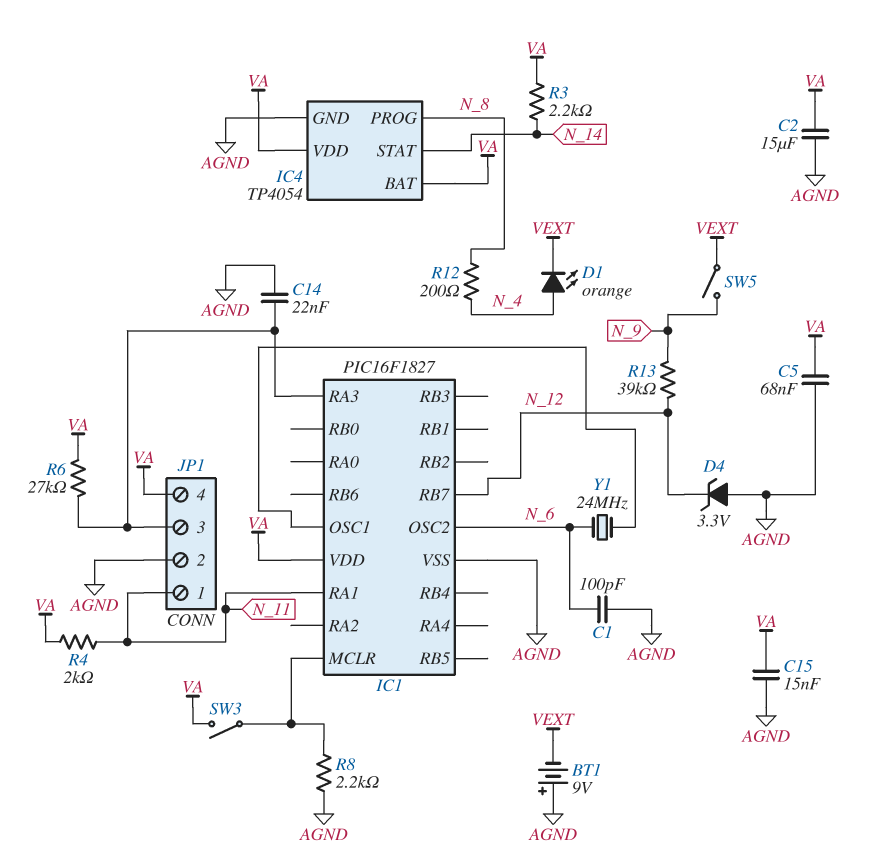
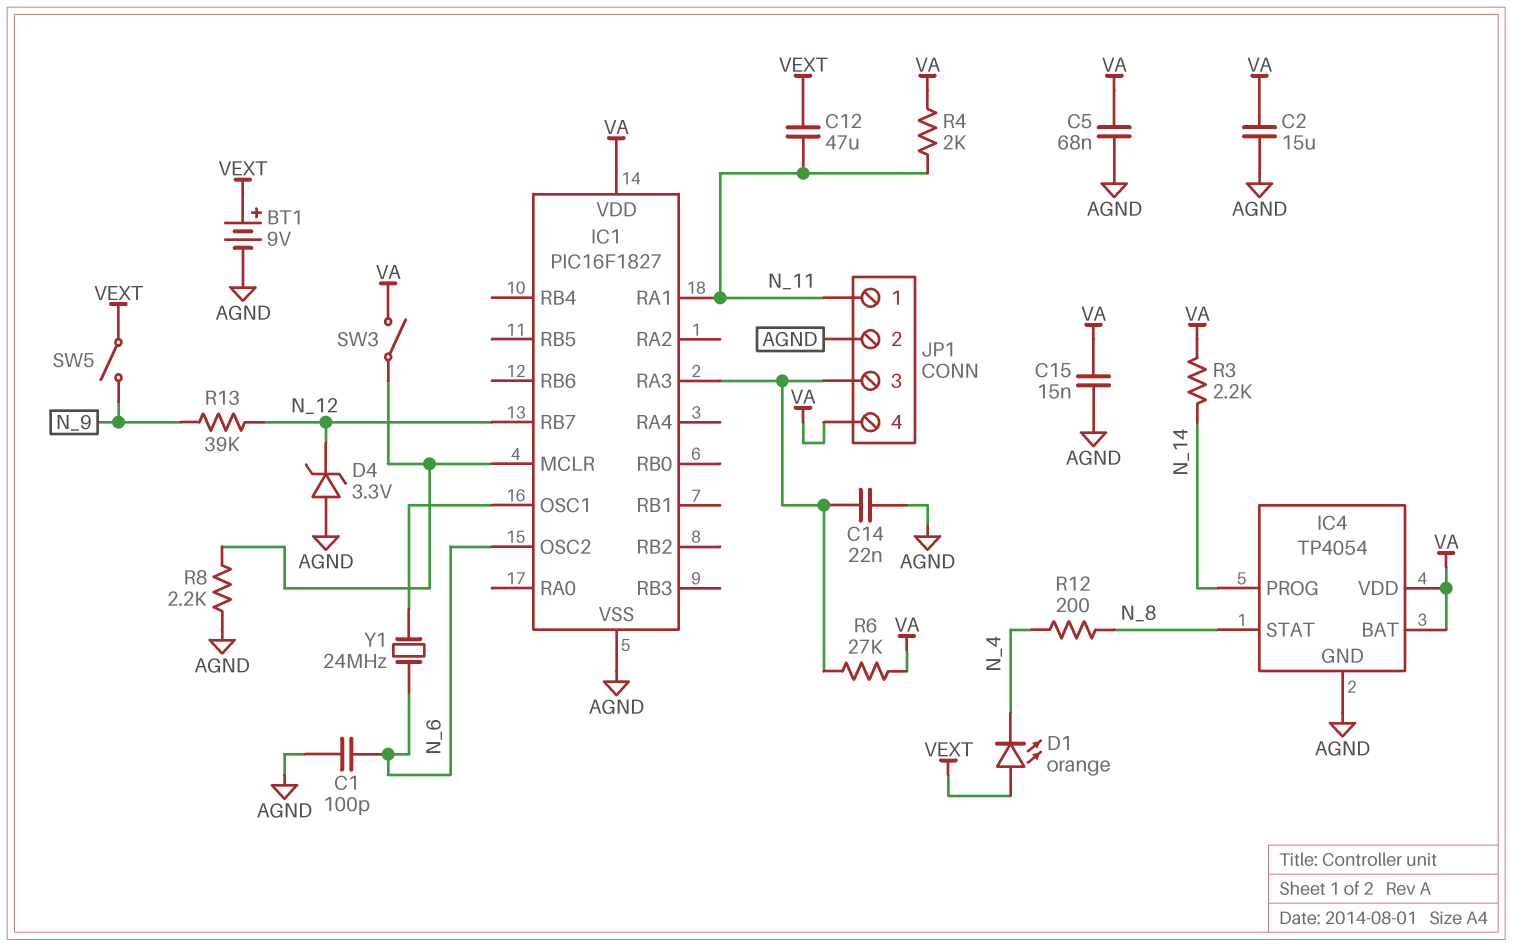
BT1: 9V (plus AGND, minus VEXT) -> 9V (plus VEXT, minus AGND)
C12: none -> 47uF (N_11, VEXT)
D1: LED orange (A N_4, K VEXT) -> LED orange (A VEXT, K N_4)
IC4 pin PROG: N_8 -> N_14
IC4 pin STAT: N_14 -> N_8

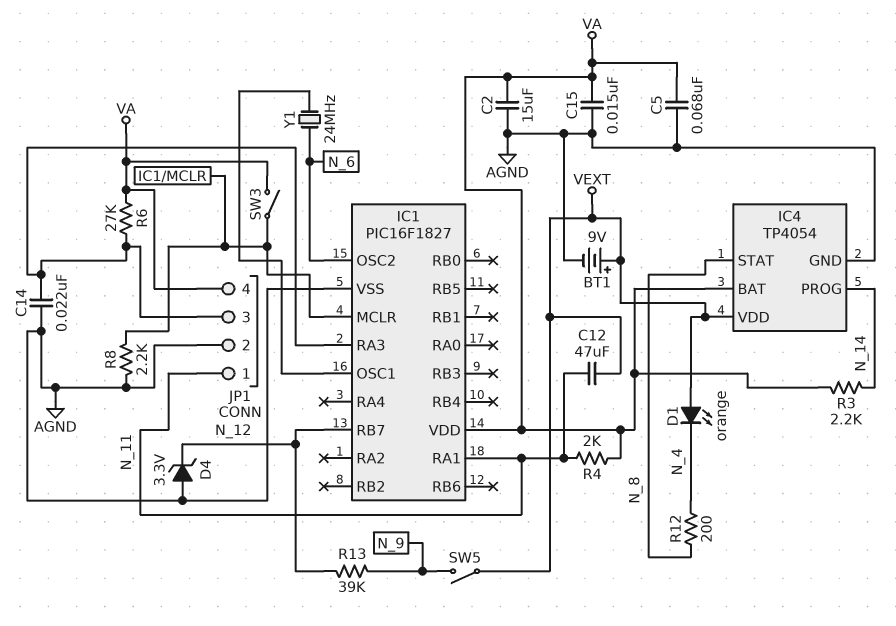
C1: 100pF (AGND, N_6) -> none
IC4 pin VDD: VA -> VEXT

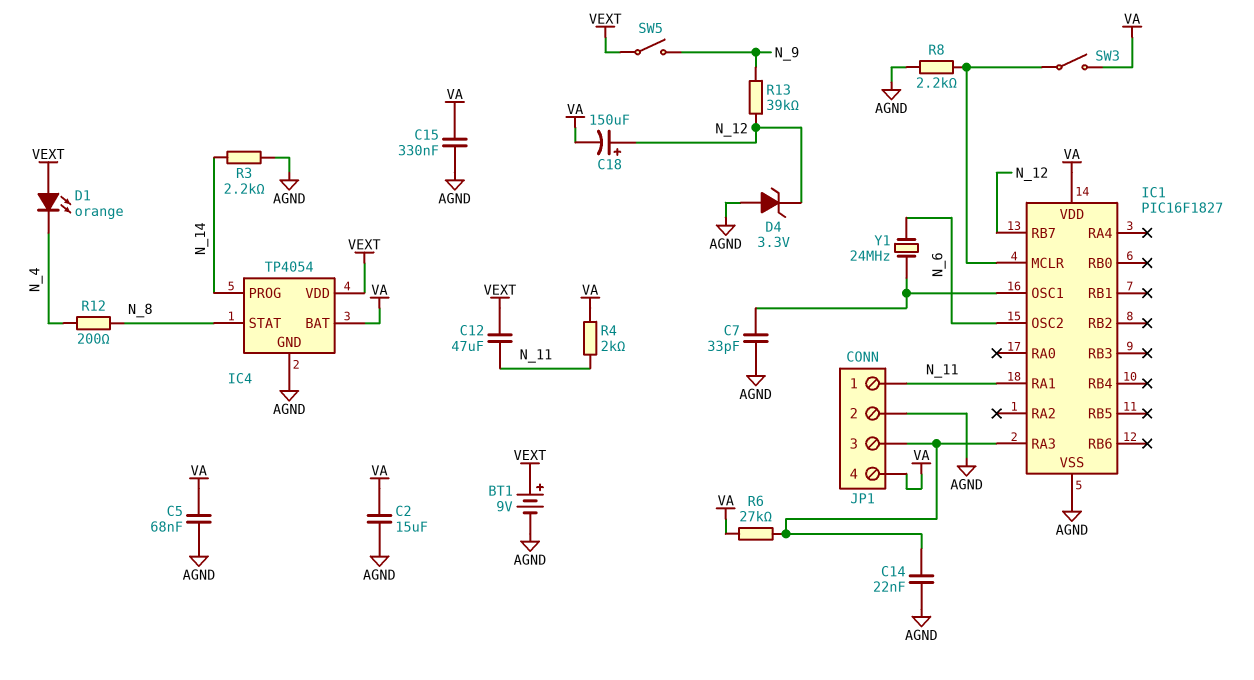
C7: none -> 33pF (AGND, IC1/OSC1)
C15: 15nF (AGND, VA) -> 330nF (AGND, VA)
C18: none -> 150uF (plus N_12, minus VA)
R3: 2.2k (N_14, VA) -> 2.2k (AGND, N_14)

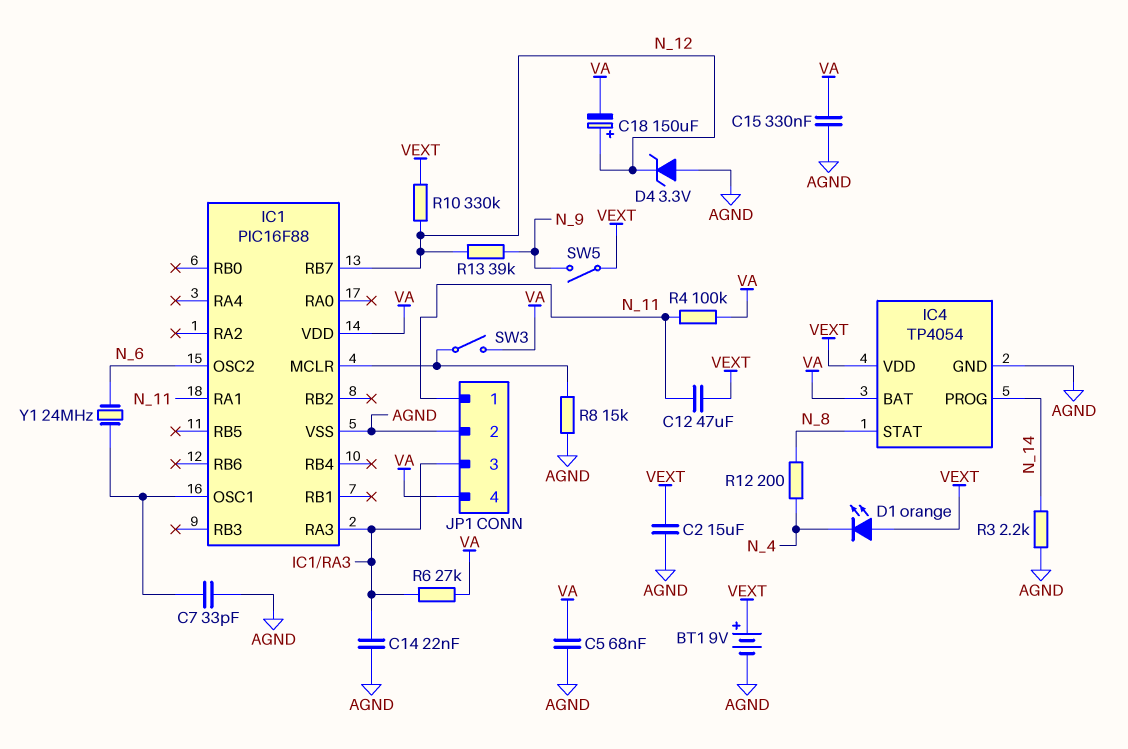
C2: 15uF (AGND, VA) -> 15uF (AGND, VEXT)
IC1: PIC16F1827 -> PIC16F88
R4: 2k (N_11, VA) -> 100k (N_11, VA)
R8: 2.2k (AGND, IC1/MCLR) -> 15k (AGND, IC1/MCLR)
R10: none -> 330k (N_12, VEXT)

